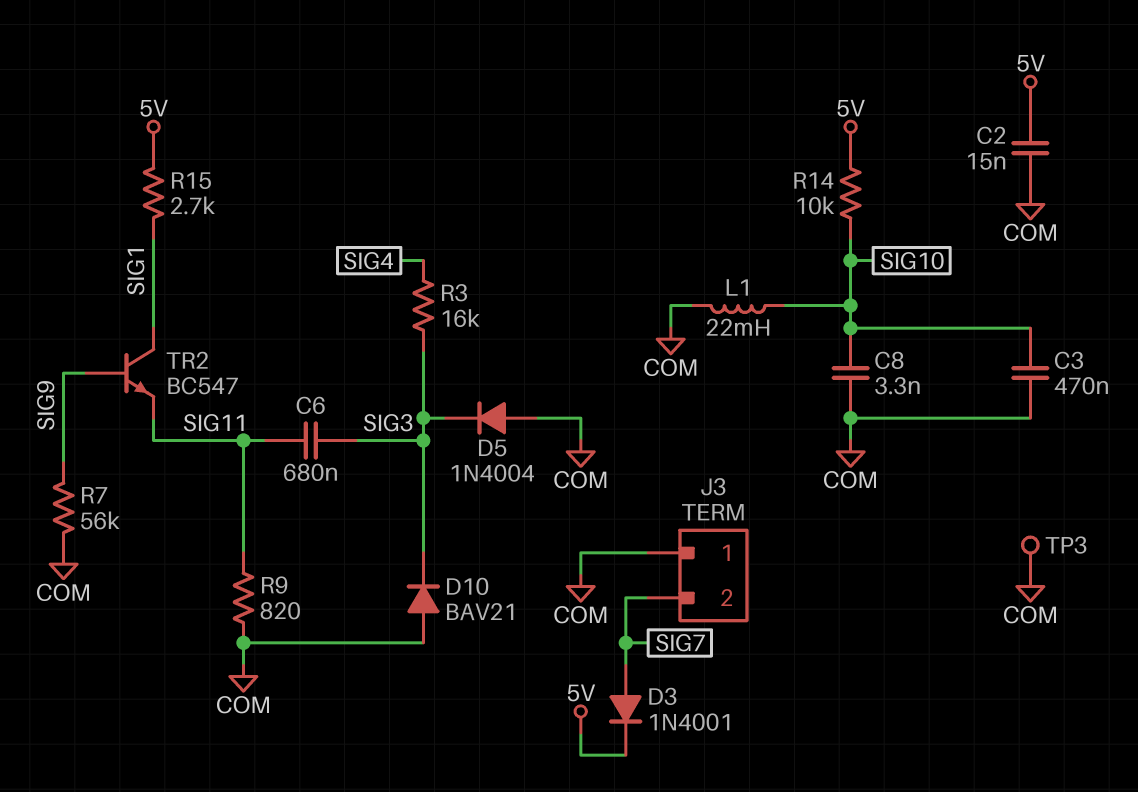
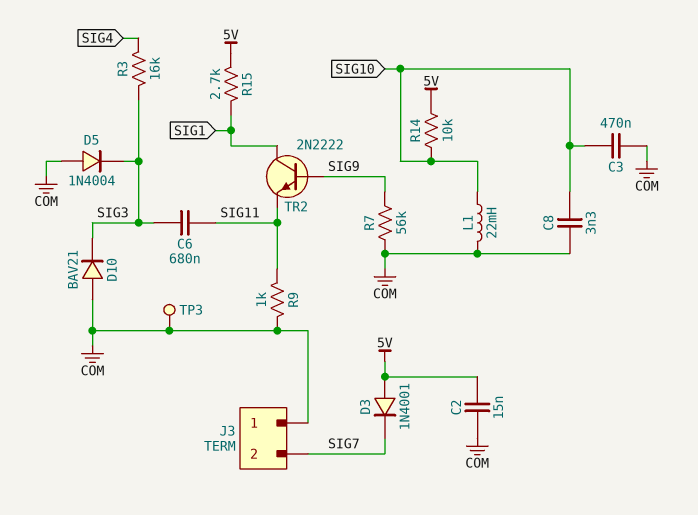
D3: diode 1N4001 (A SIG7, K 5V) -> diode 1N4001 (A 5V, K SIG7)
R9: 820 (COM, SIG11) -> 1k (COM, SIG11)
TR2: NPN BC547 (B SIG9, C SIG1, E SIG11) -> NPN 2N2222 (B SIG9, C SIG1, E SIG11)

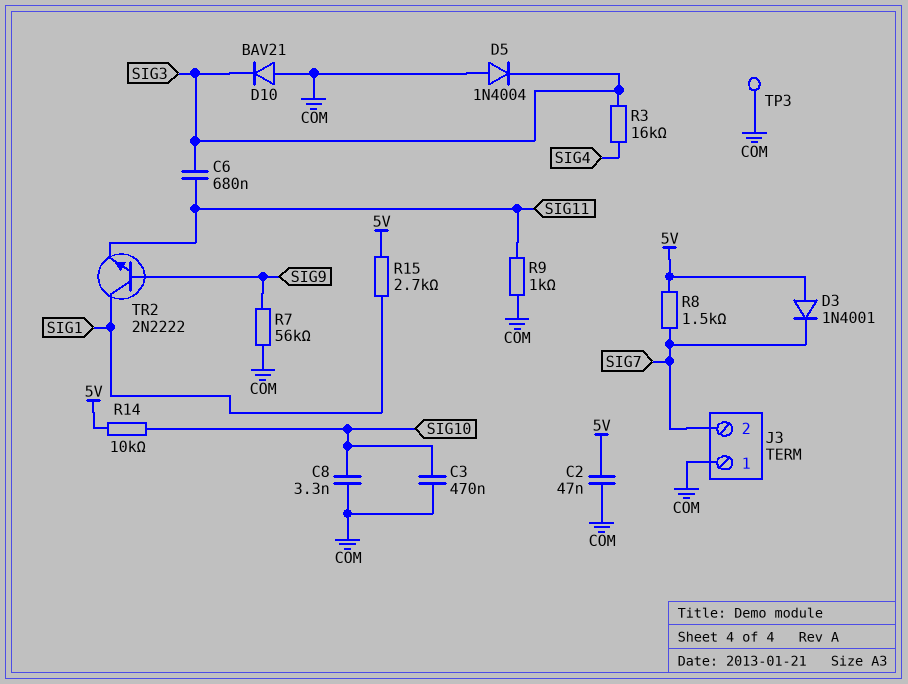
C2: 15nF (5V, COM) -> 47nF (5V, COM)
L1: 22mH (COM, SIG10) -> none
R8: none -> 1.5k (5V, SIG7)

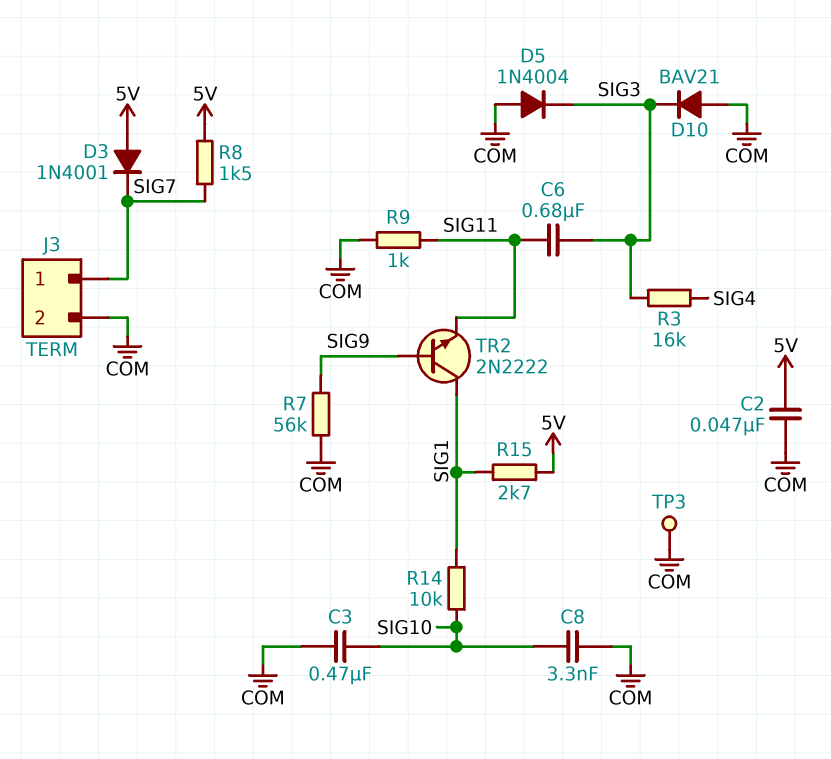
J3 pin 1: COM -> SIG7
J3 pin 2: SIG7 -> COM
R14: 10k (5V, SIG10) -> 10k (SIG1, SIG10)

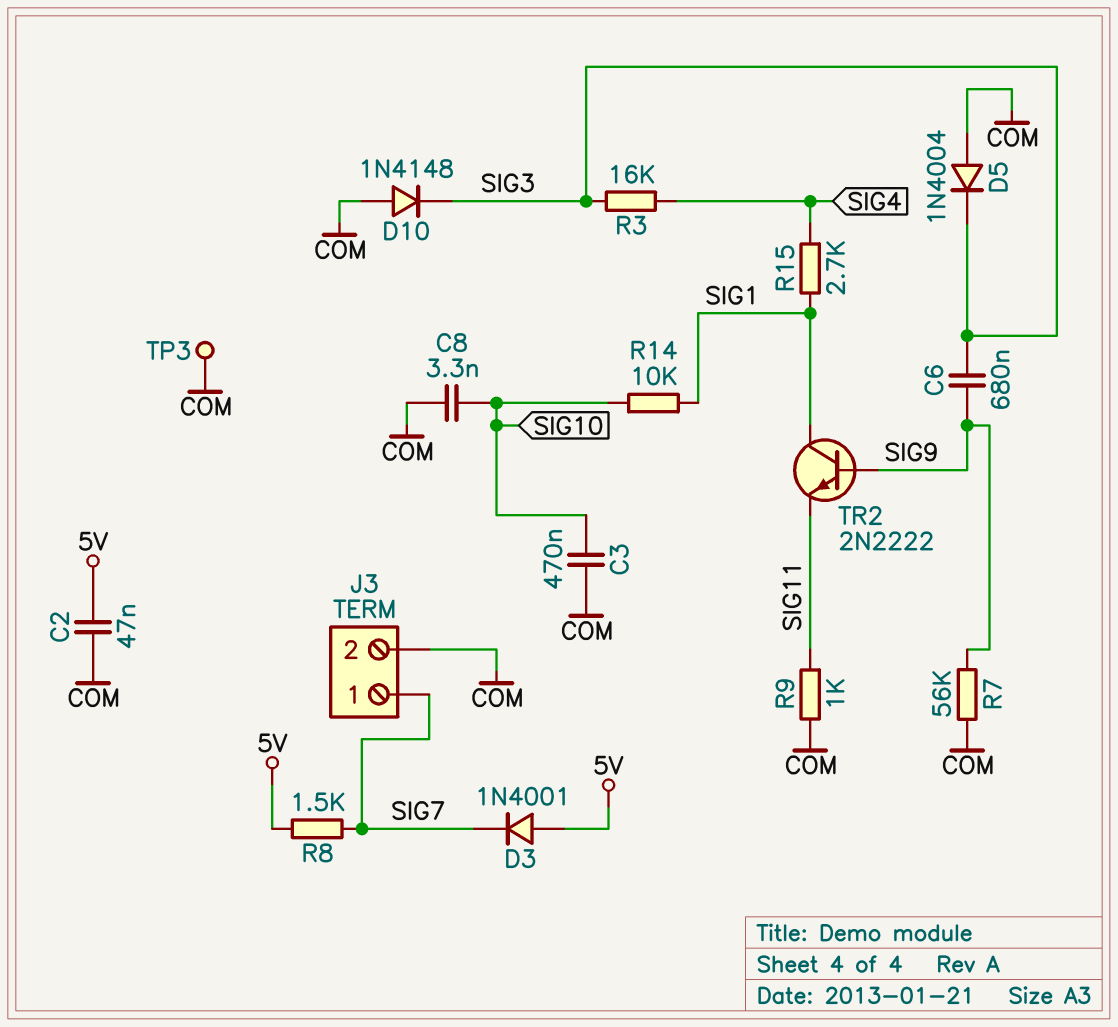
C6: 680nF (SIG3, SIG11) -> 680nF (SIG3, SIG9)
D10: diode BAV21 (A COM, K SIG3) -> diode 1N4148 (A COM, K SIG3)
R15: 2.7k (5V, SIG1) -> 2.7k (SIG1, SIG4)

